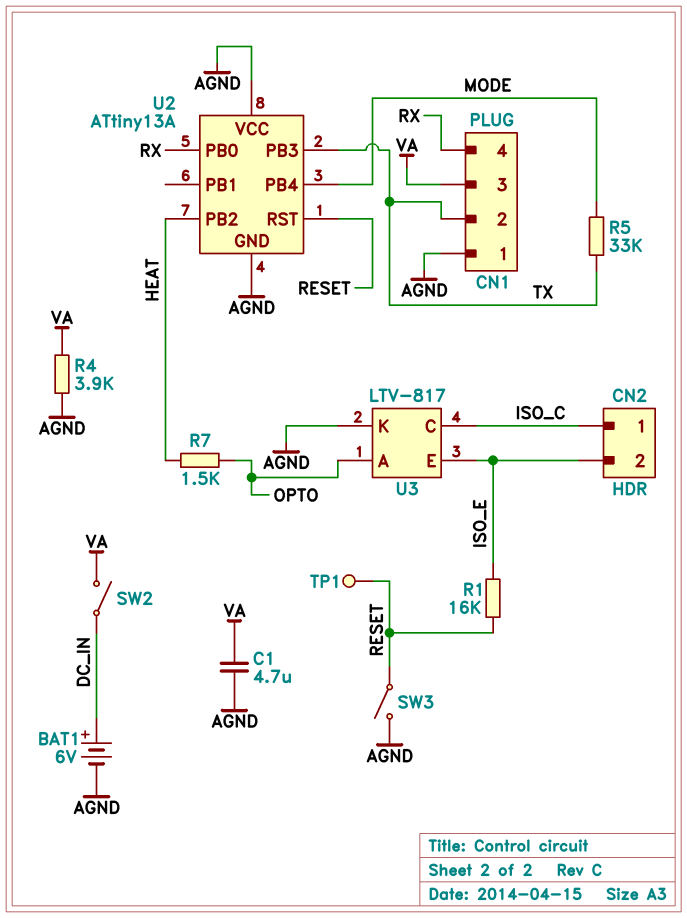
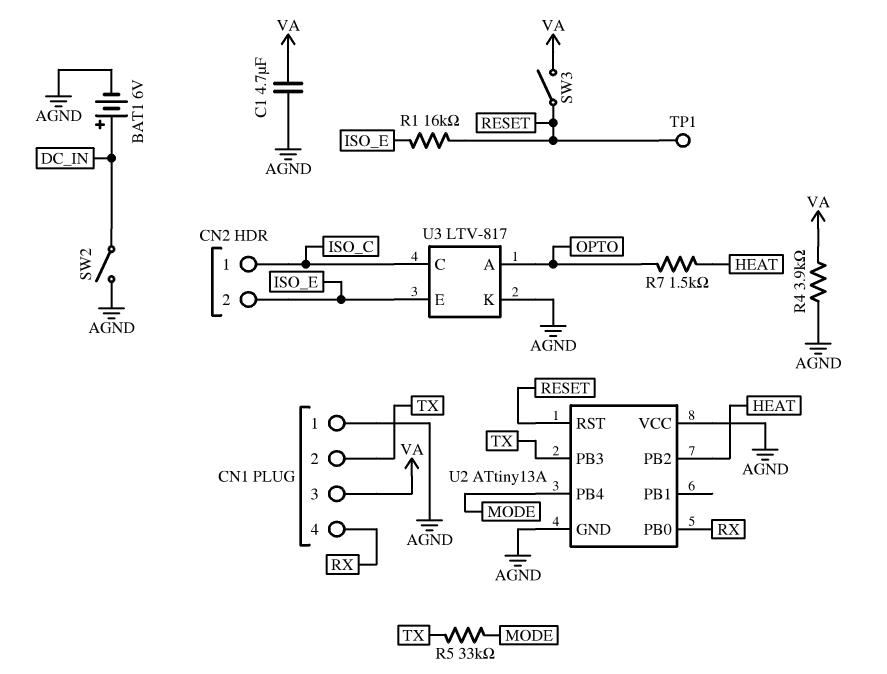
SW2: switch (DC_IN, VA) -> switch (AGND, DC_IN)
SW3: switch (AGND, RESET) -> switch (RESET, VA)

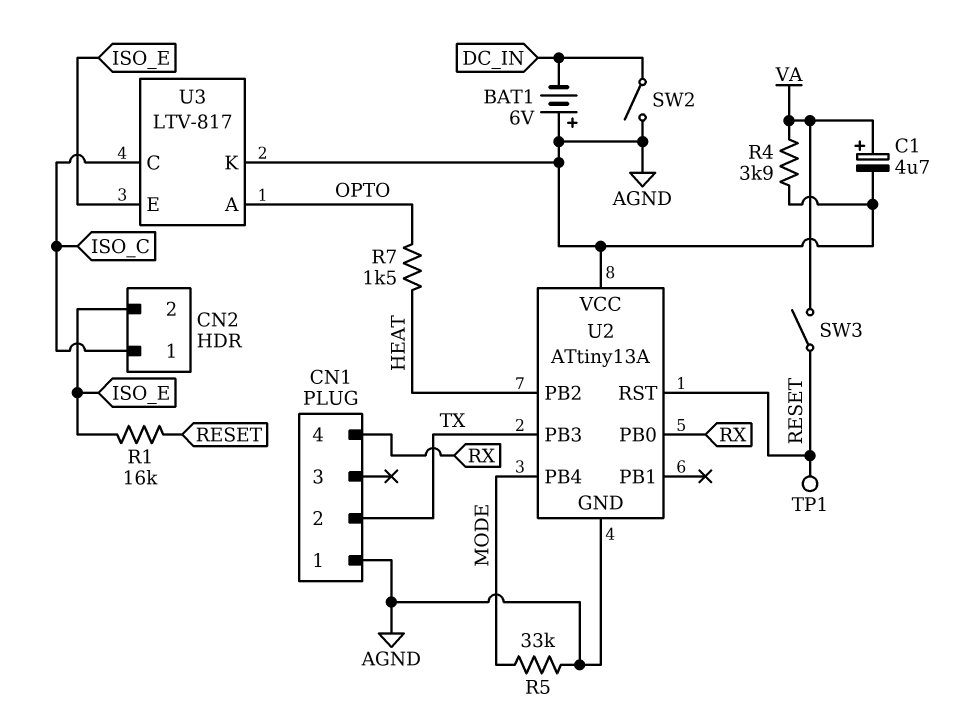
BAT1: 6V (plus DC_IN, minus AGND) -> 6V (plus AGND, minus DC_IN)
C1: 4.7uF (AGND, VA) -> 4.7uF (plus VA, minus AGND)
CN1 pin 3: VA -> none
R5: 33k (MODE, TX) -> 33k (AGND, MODE)

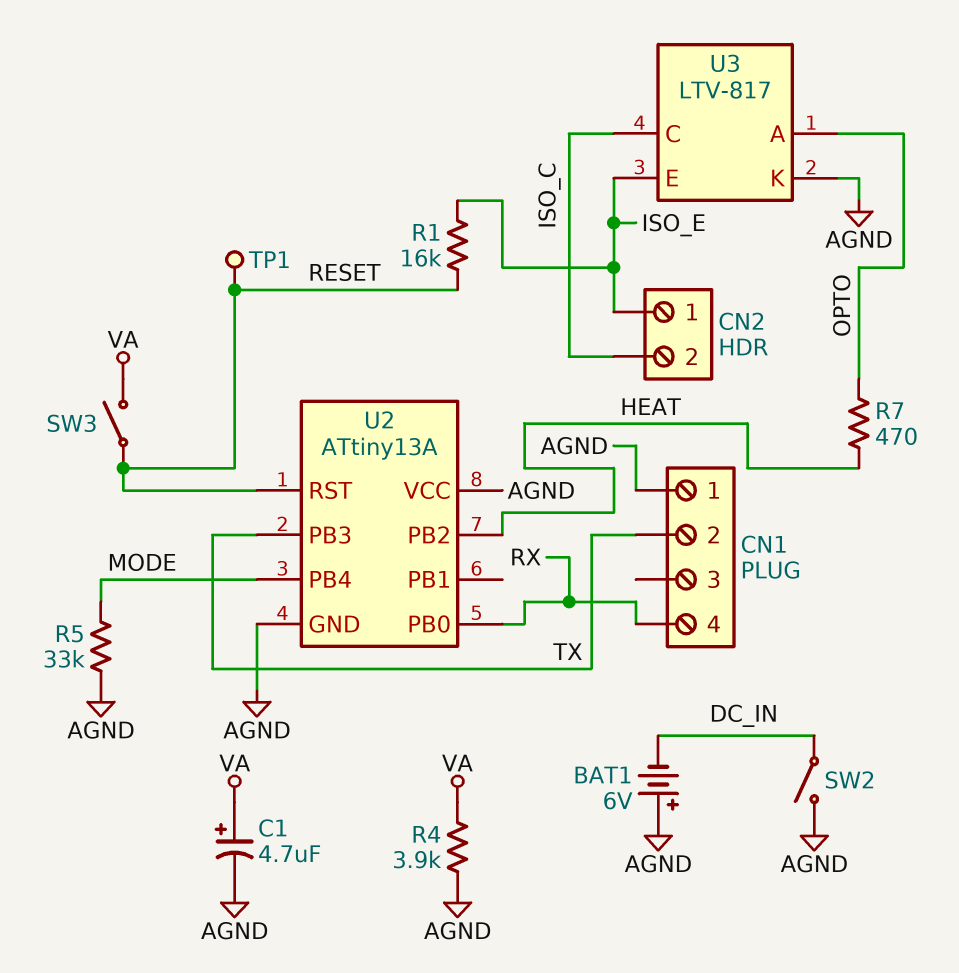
CN2 pin 1: ISO_C -> ISO_E
CN2 pin 2: ISO_E -> ISO_C
R7: 1.5k (HEAT, OPTO) -> 470 (HEAT, OPTO)

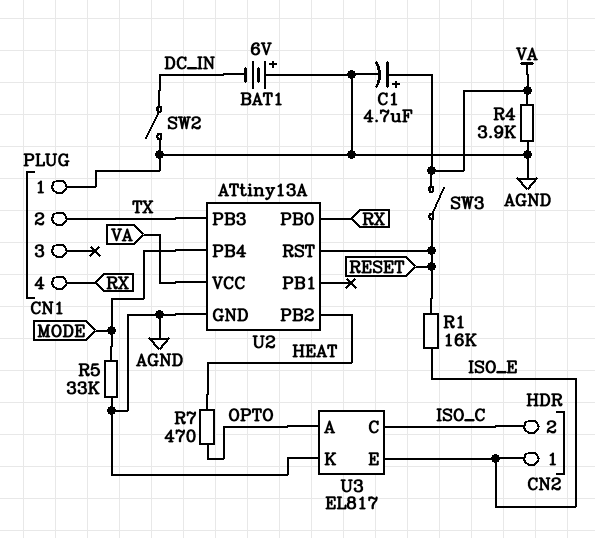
TP1: test point (RESET) -> none
U2 pin VCC: AGND -> VA
U3: LTV-817 -> EL817

